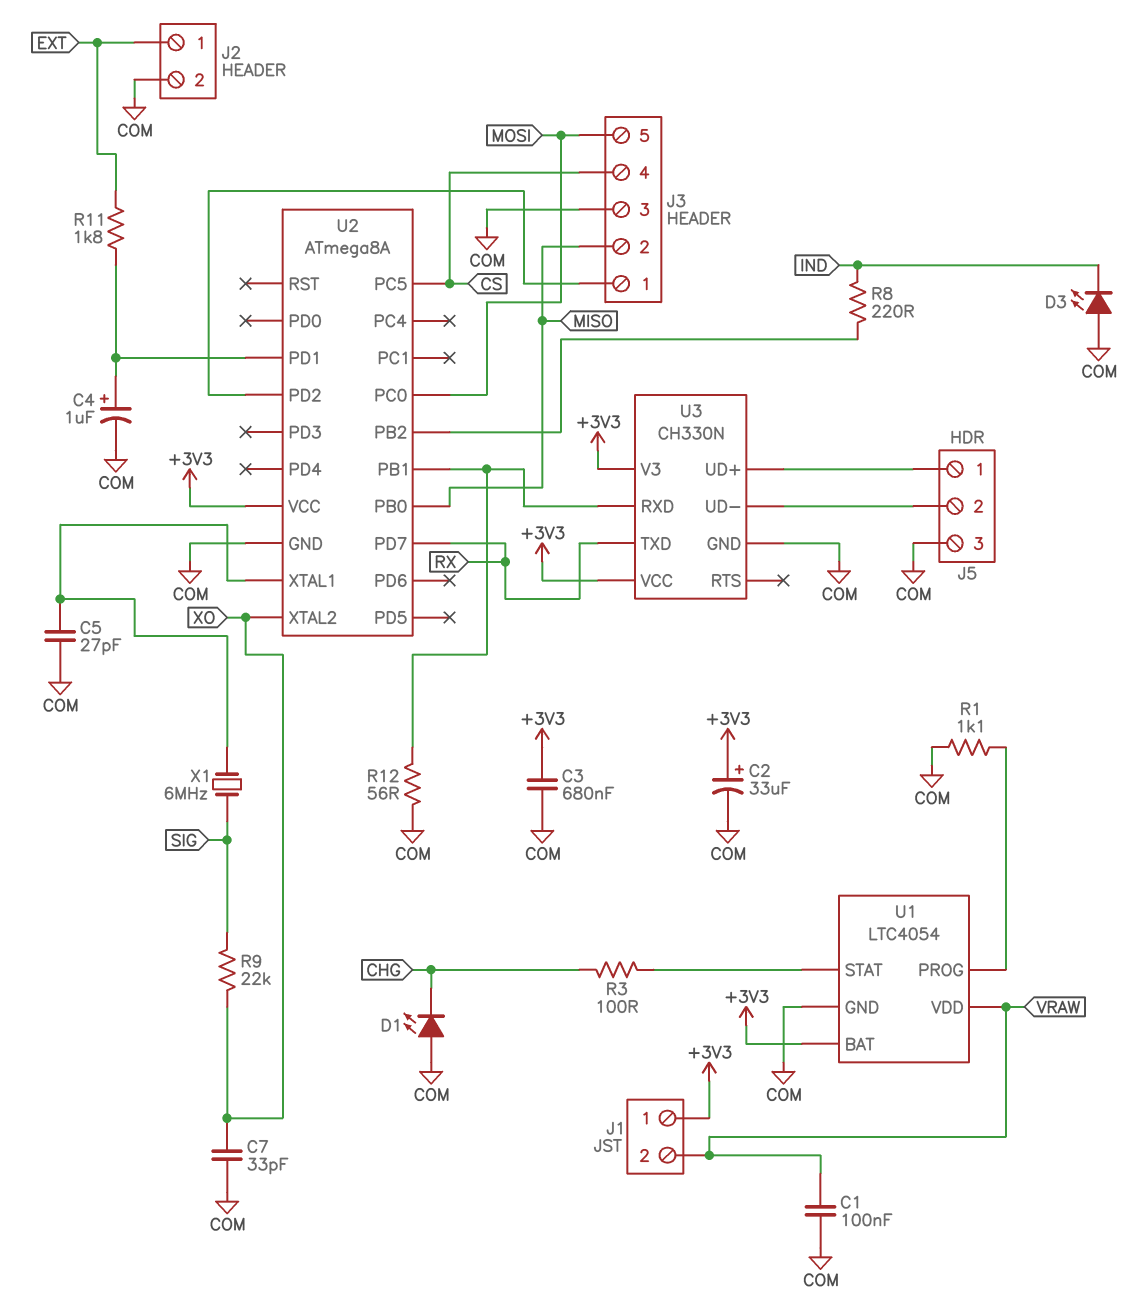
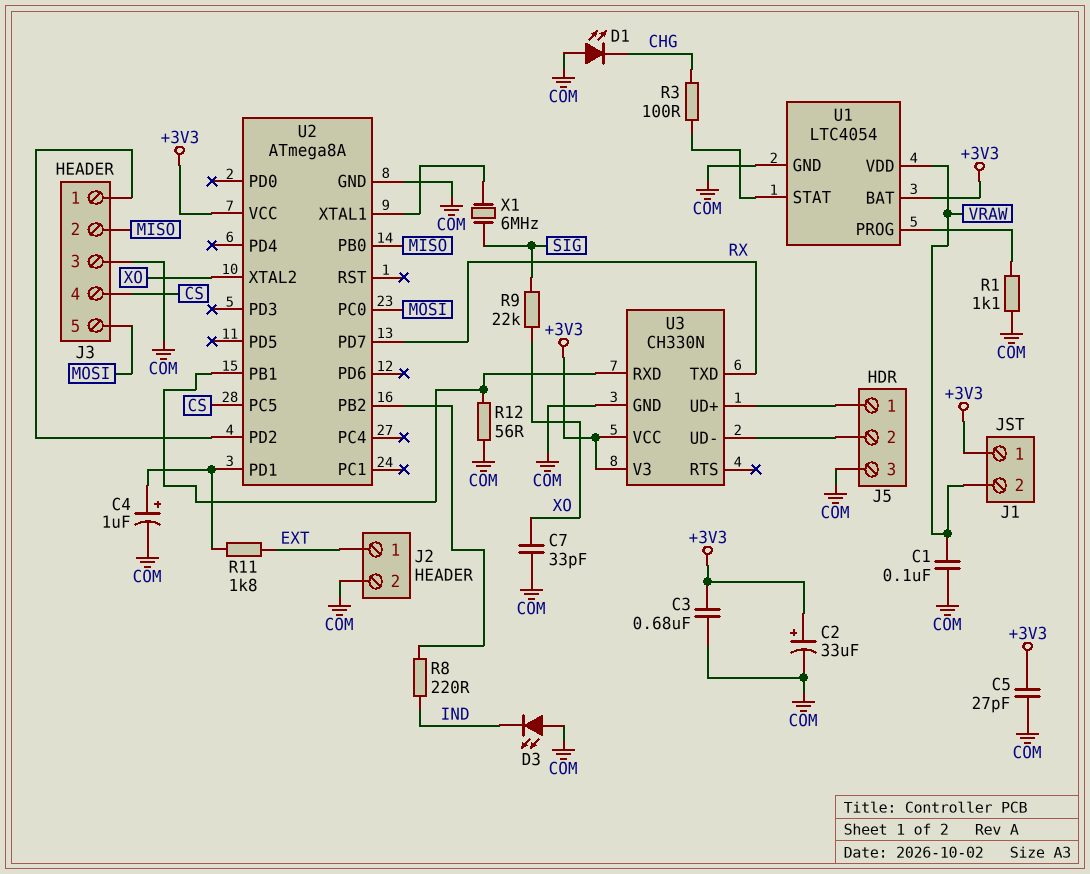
C5: 27pF (COM, U2/XTAL1) -> 27pF (+3V3, COM)

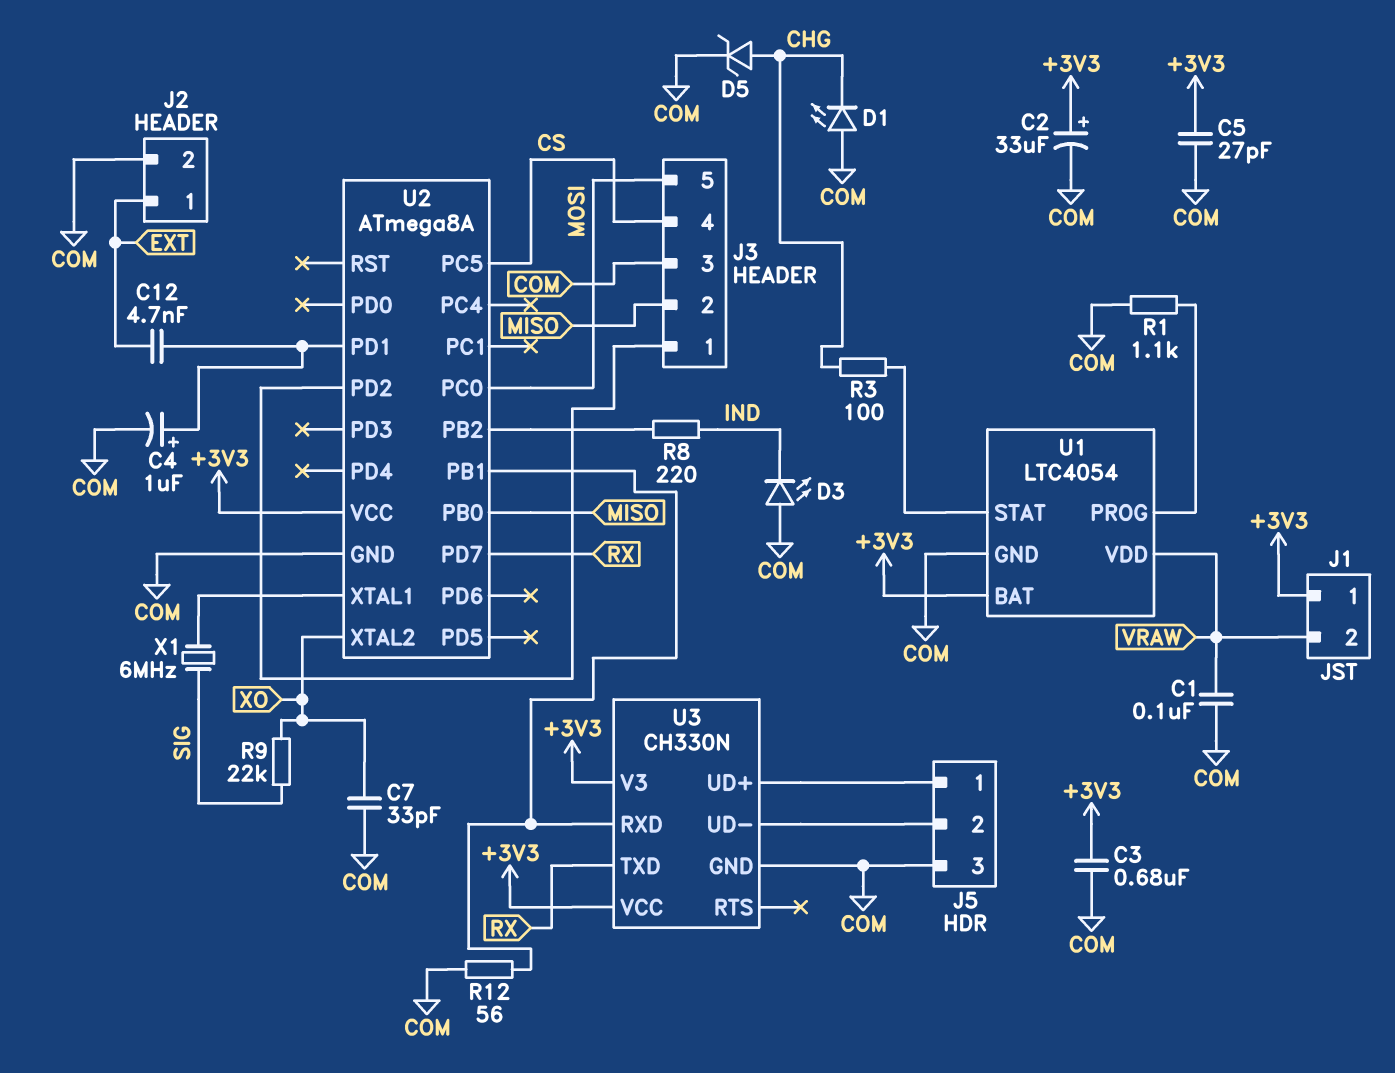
C12: none -> 4.7nF (EXT, U2/PD1)
D5: none -> zener (A CHG, K COM)
R11: 1.8k (EXT, U2/PD1) -> none

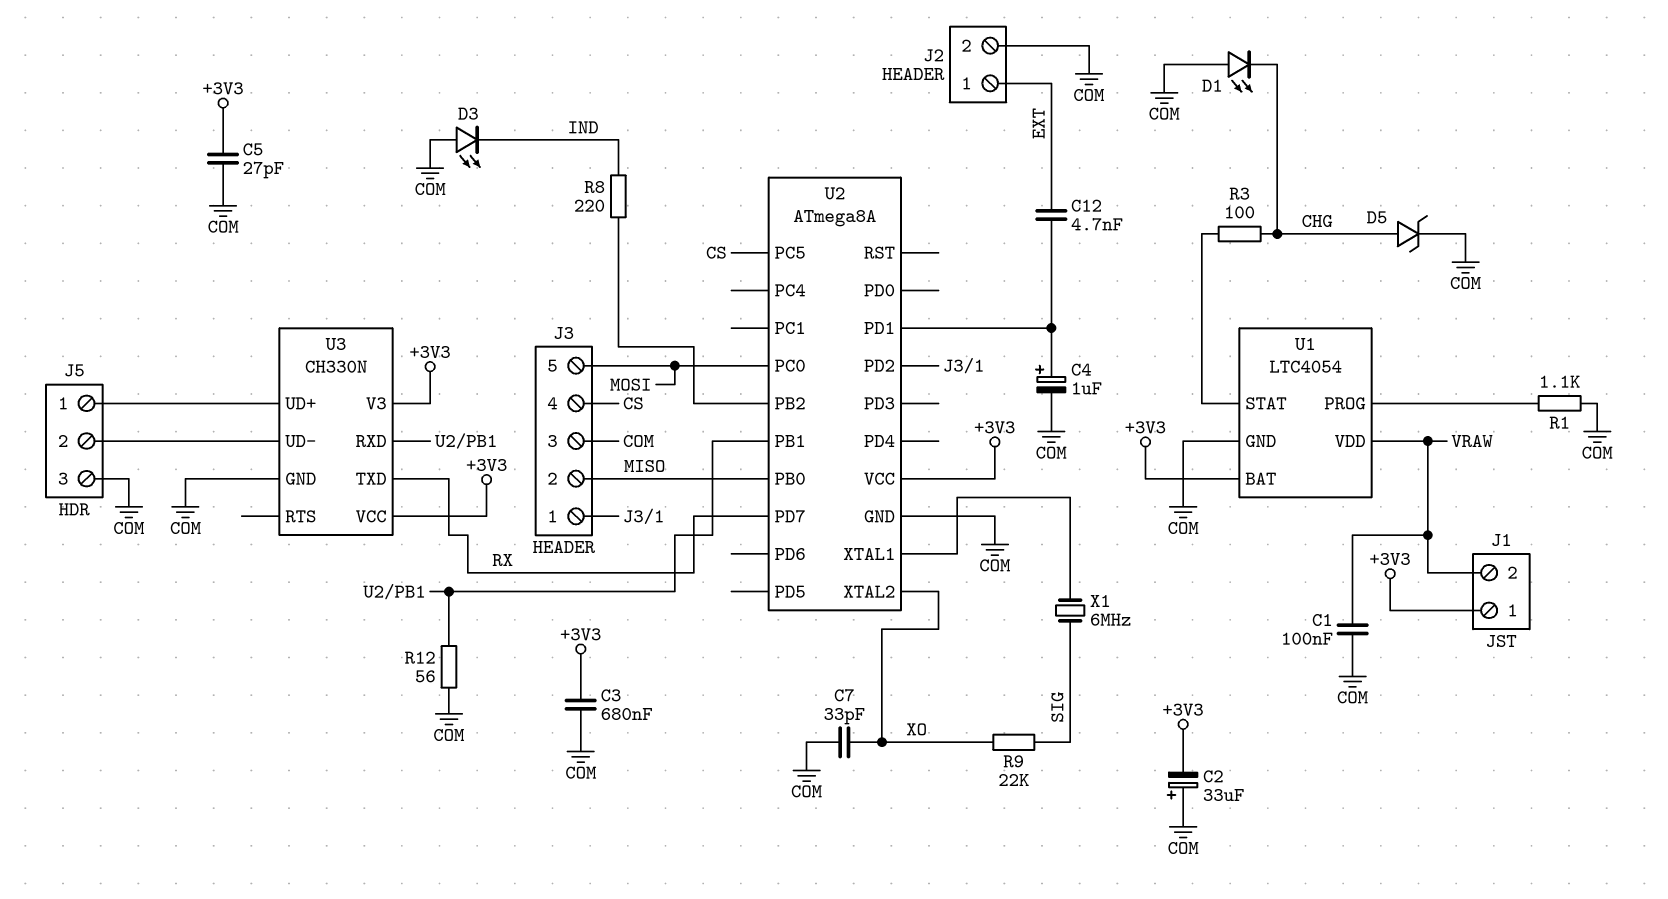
C2: 33uF (plus +3V3, minus COM) -> 33uF (plus COM, minus +3V3)

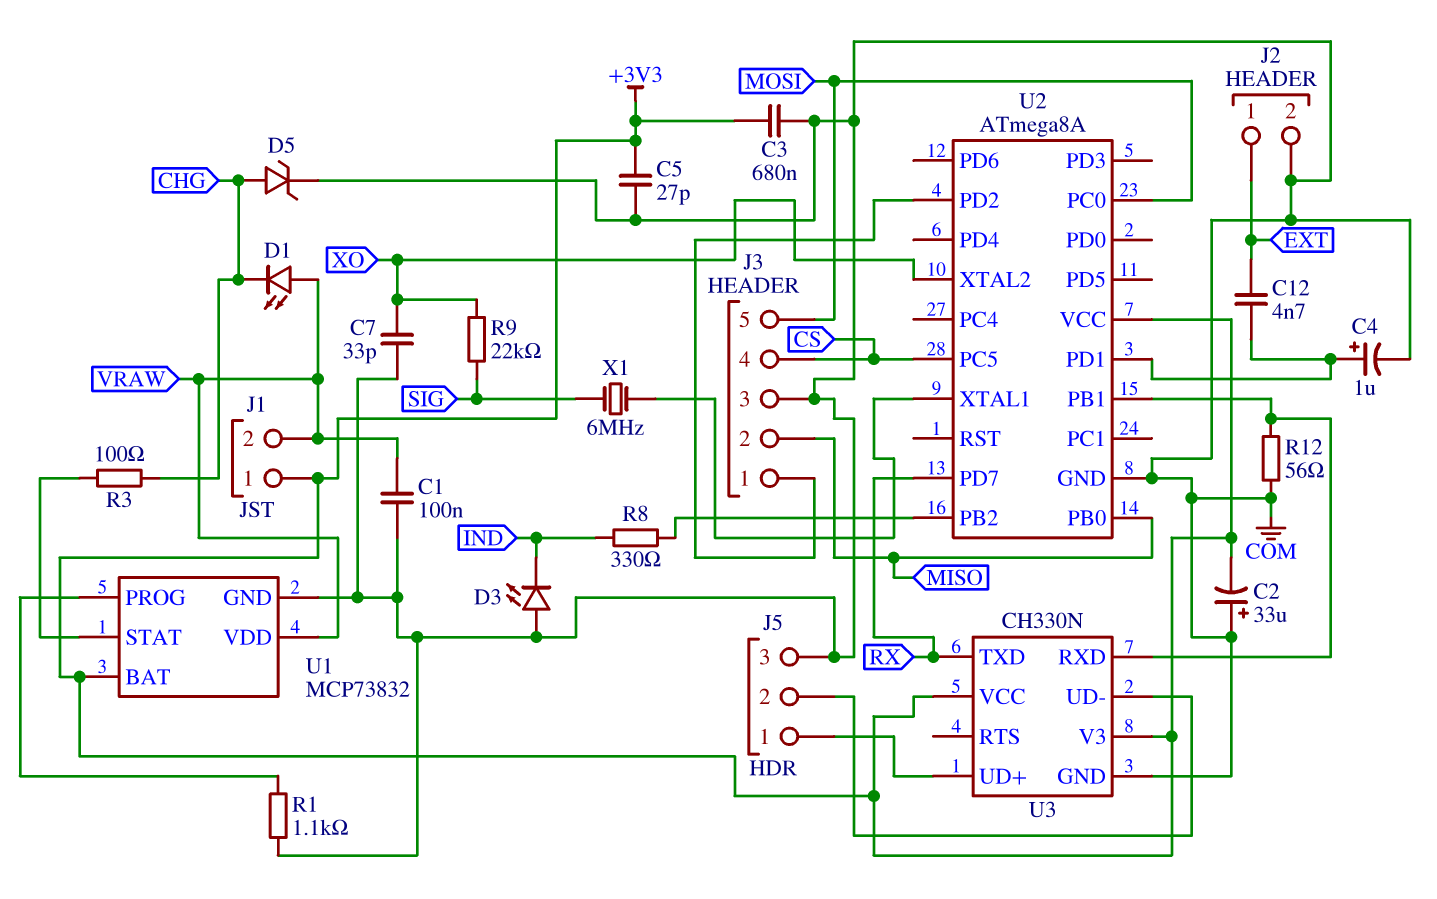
D1: LED (A COM, K CHG) -> LED (A VRAW, K CHG)
R8: 220 (IND, U2/PB2) -> 330 (IND, U2/PB2)
U1: LTC4054 -> MCP73832

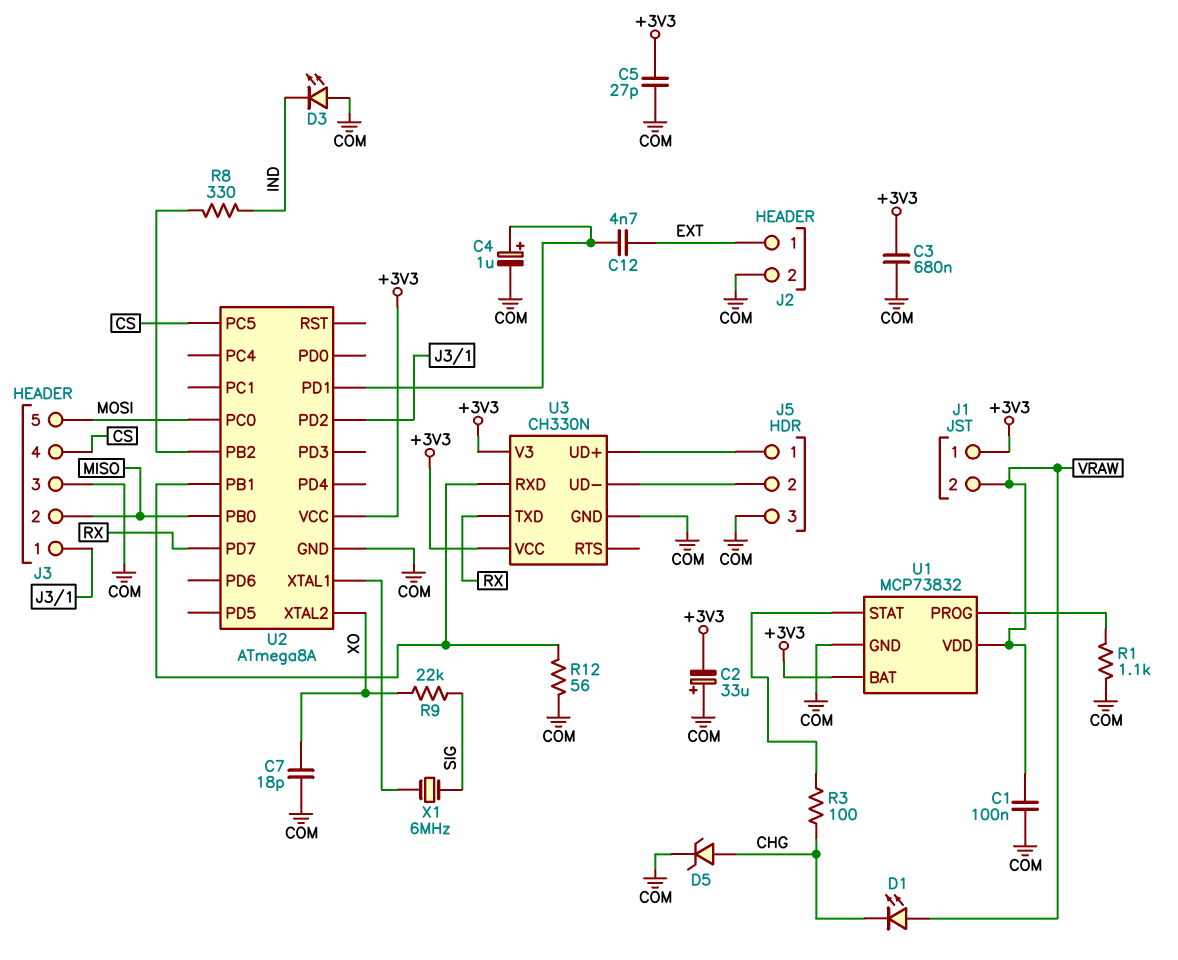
C7: 33pF (COM, XO) -> 18pF (COM, XO)

